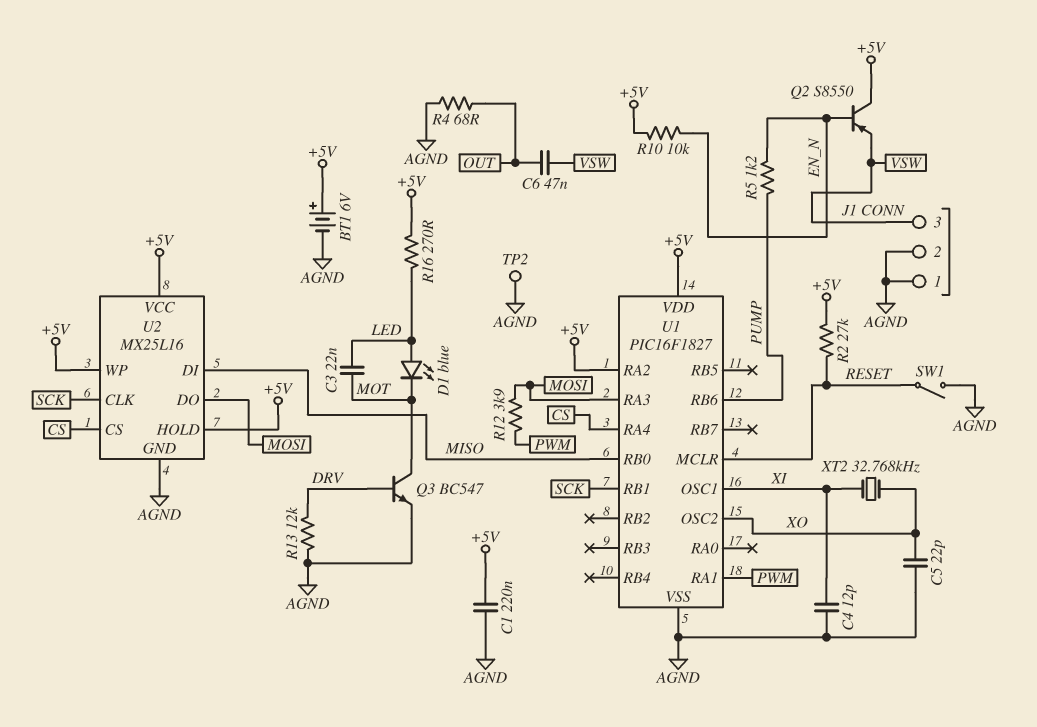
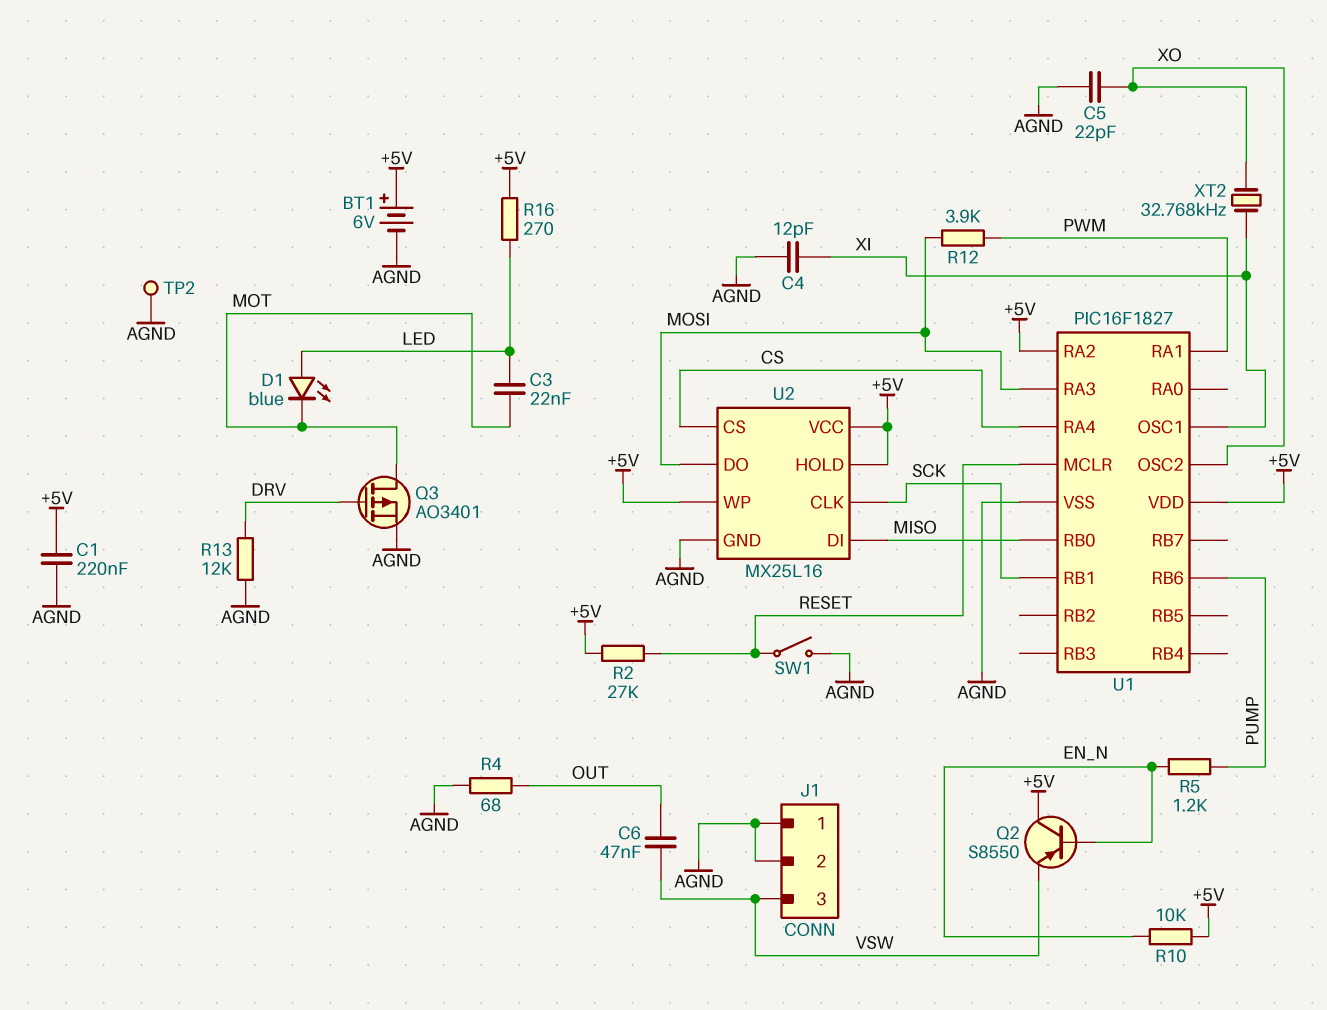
Q3: NPN BC547 (B DRV, C MOT, E AGND) -> PMOS AO3401 (G DRV, D MOT, S AGND)

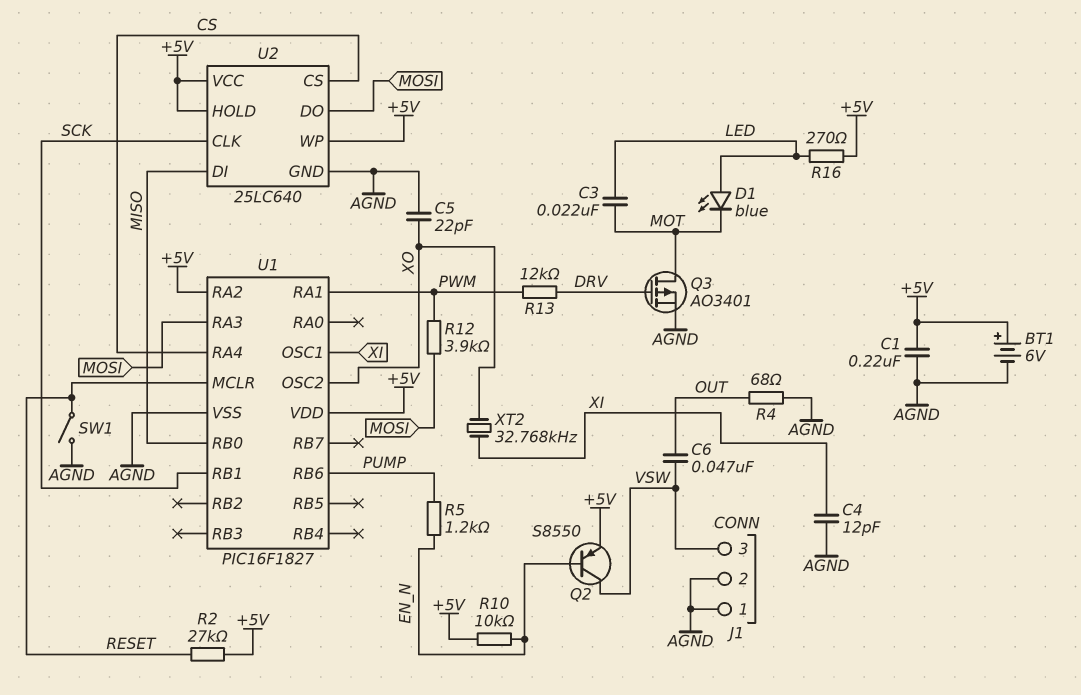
Q2: PNP S8550 (B EN_N, C +5V, E VSW) -> PNP S8550 (B EN_N, C VSW, E +5V)
R13: 12k (AGND, DRV) -> 12k (DRV, PWM)
TP2: test point (AGND) -> none
U2: MX25L16 -> 25LC640

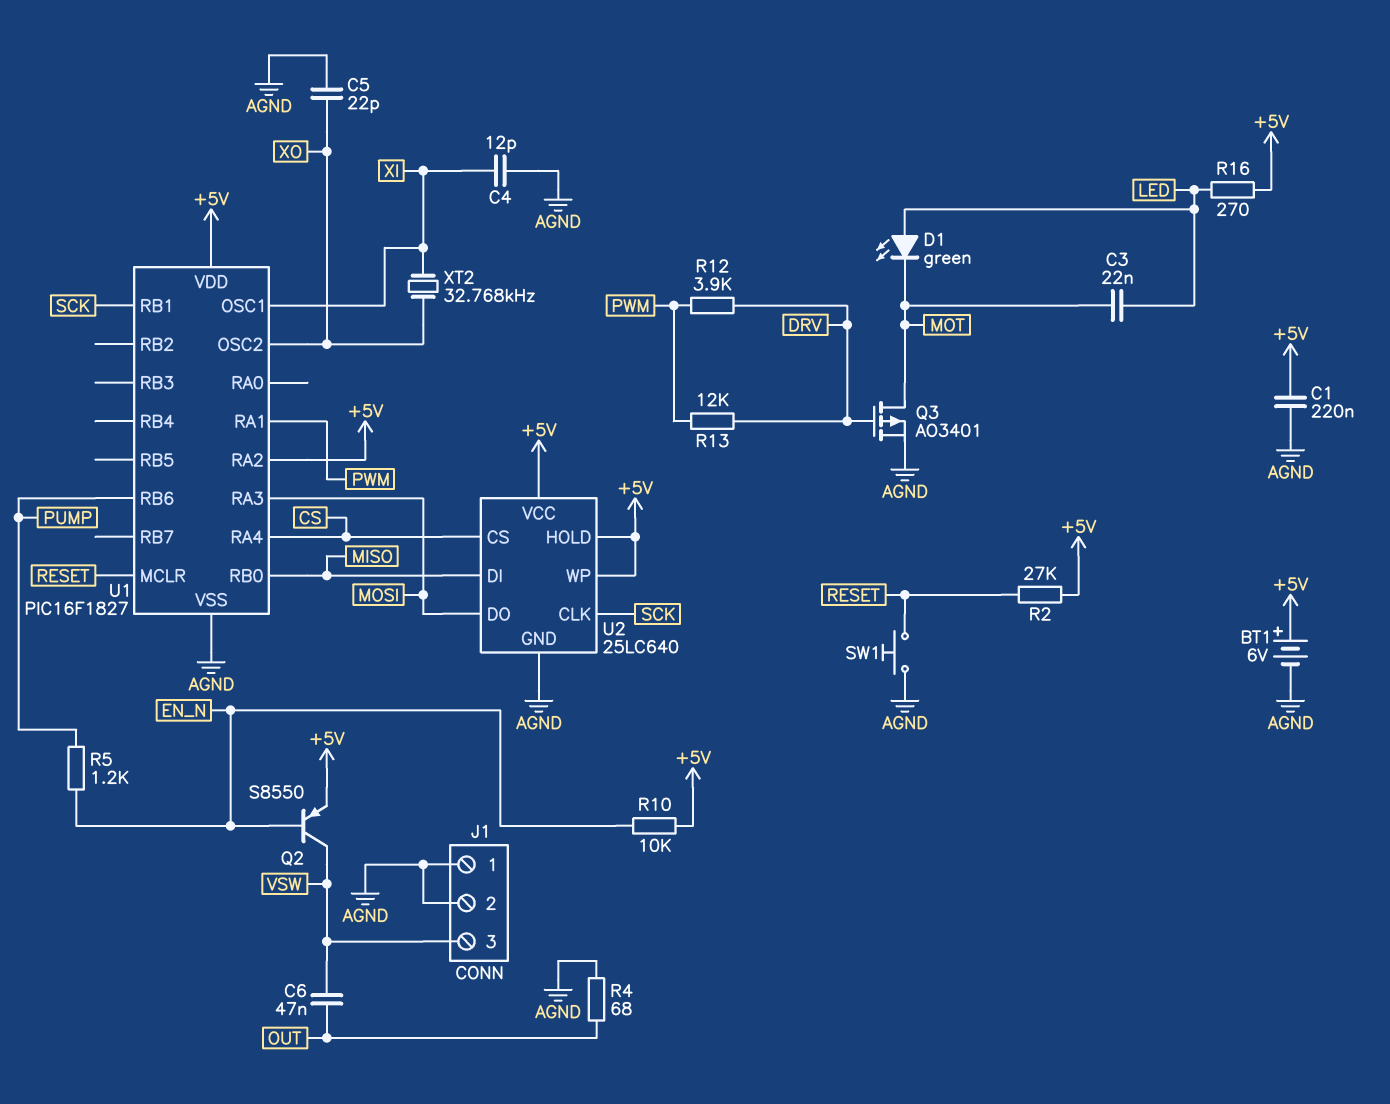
D1: LED blue (A LED, K MOT) -> LED green (A LED, K MOT)
R12: 3.9k (MOSI, PWM) -> 3.9k (DRV, PWM)
SW1: switch (AGND, RESET) -> button (AGND, RESET)

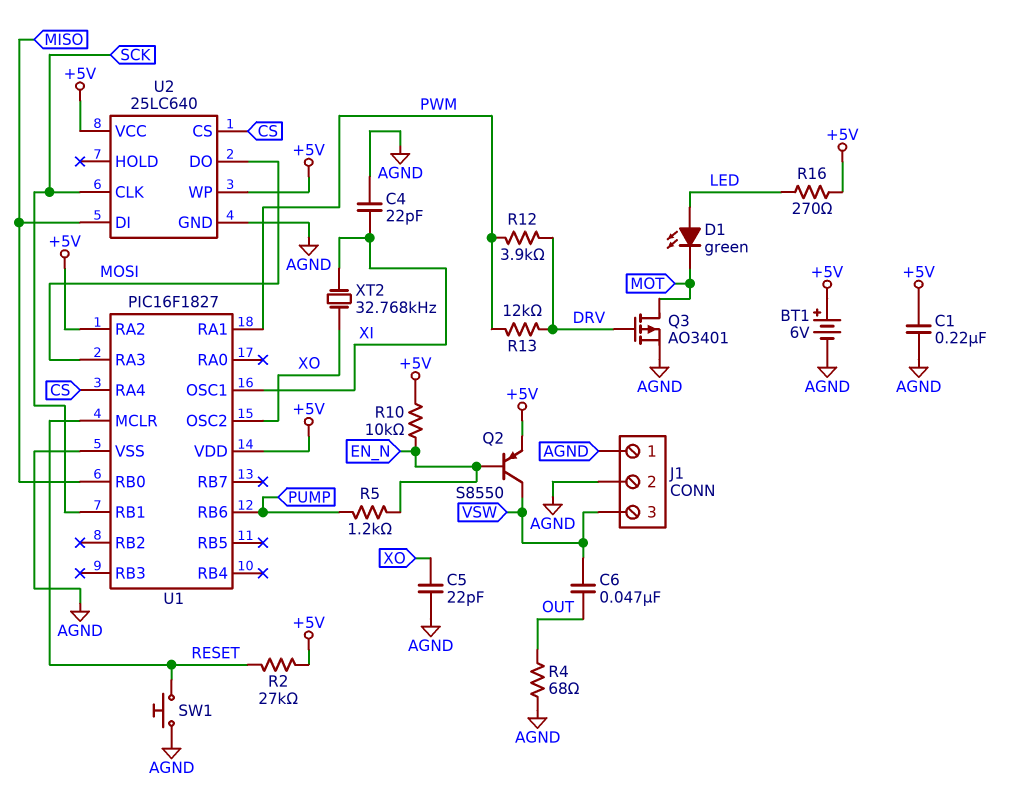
C3: 22nF (LED, MOT) -> none
C4: 12pF (AGND, XI) -> 22pF (AGND, XI)
U2 pin HOLD: +5V -> none

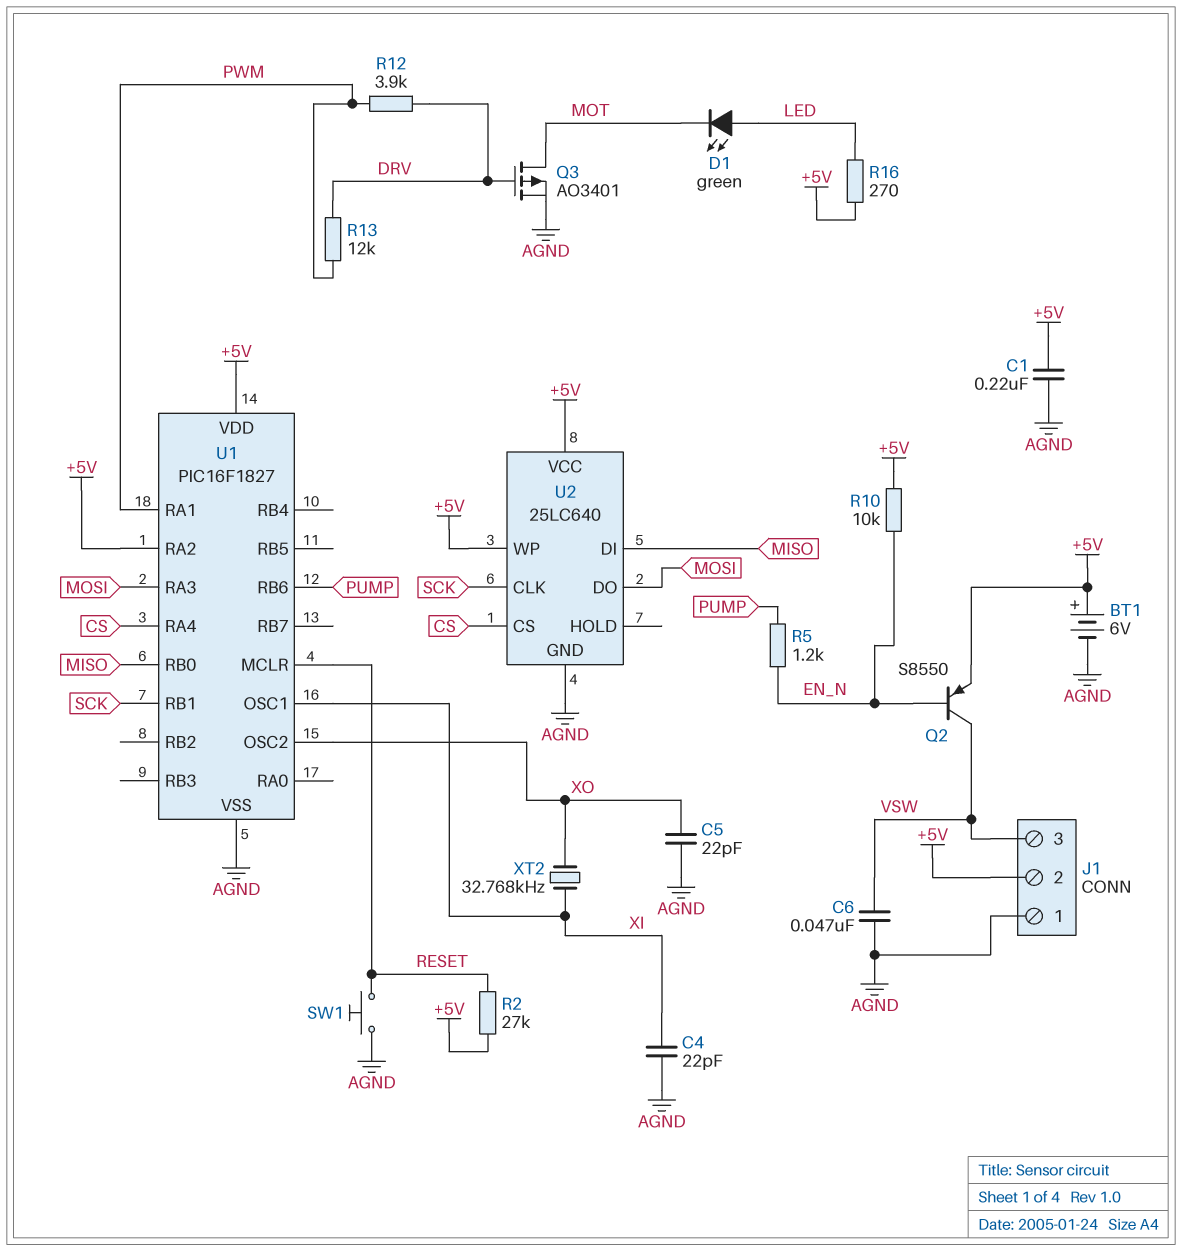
C6: 47nF (OUT, VSW) -> 47nF (AGND, VSW)
J1 pin 2: AGND -> +5V
R4: 68 (AGND, OUT) -> none

